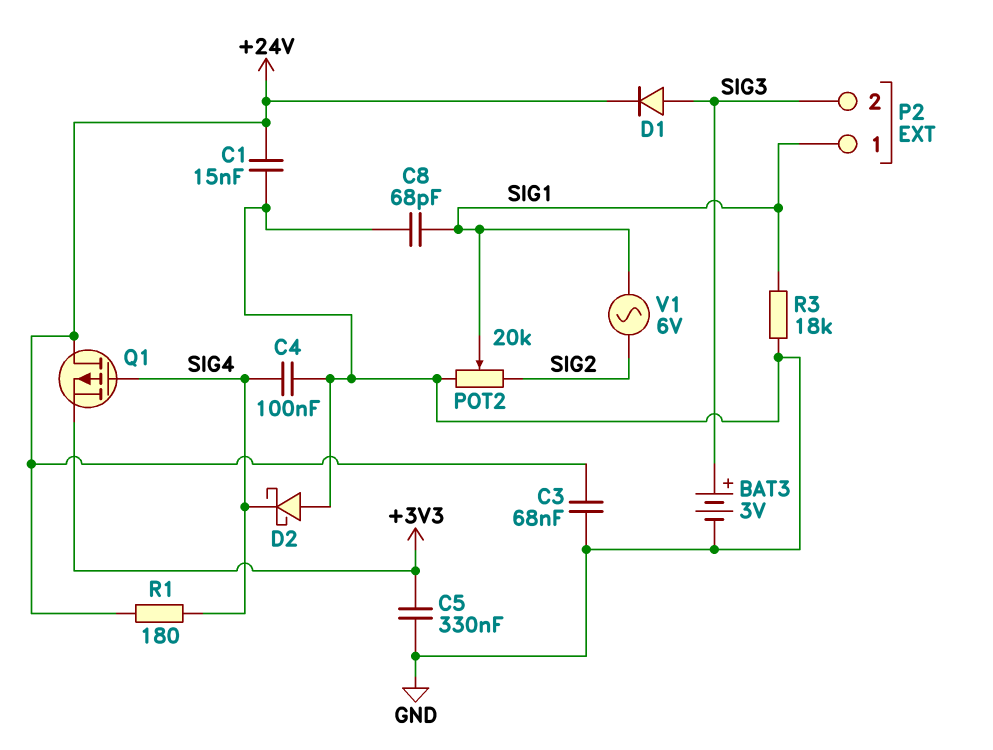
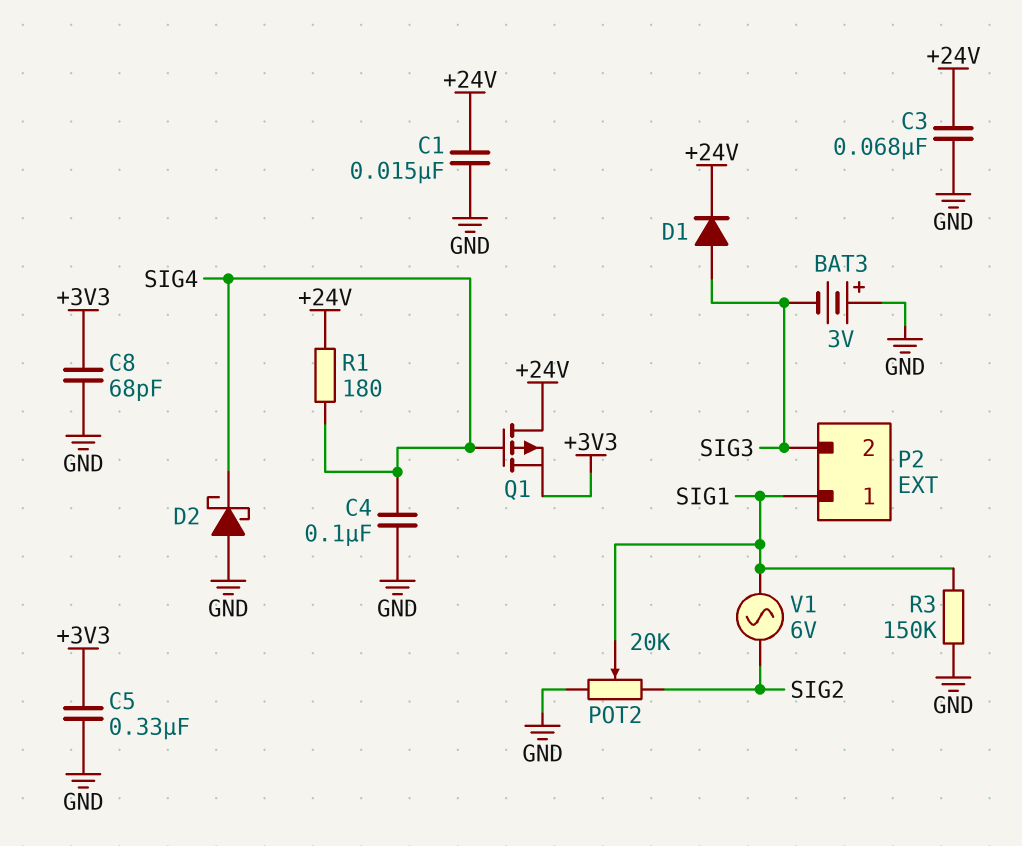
BAT3: 3V (plus SIG3, minus GND) -> 3V (plus GND, minus SIG3)
C8: 68pF (GND, SIG1) -> 68pF (+3V3, GND)
R3: 18k (GND, SIG1) -> 150k (GND, SIG1)

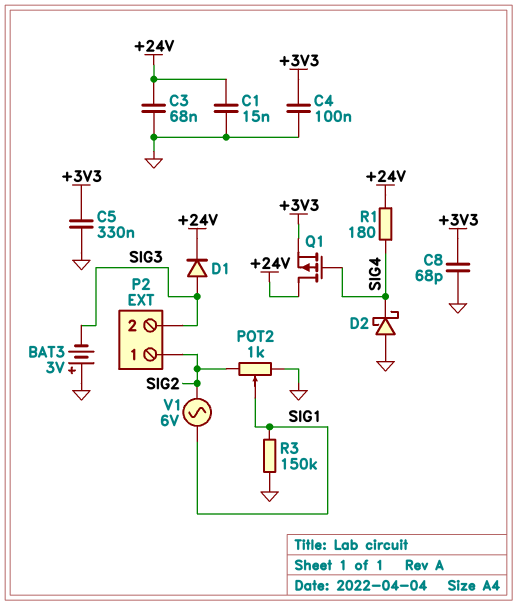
C4: 100nF (GND, SIG4) -> 100nF (+3V3, GND)
P2 pin 1: SIG1 -> SIG2
POT2: 20k (GND, SIG2, wiper SIG1) -> 1k (GND, SIG2, wiper SIG1)

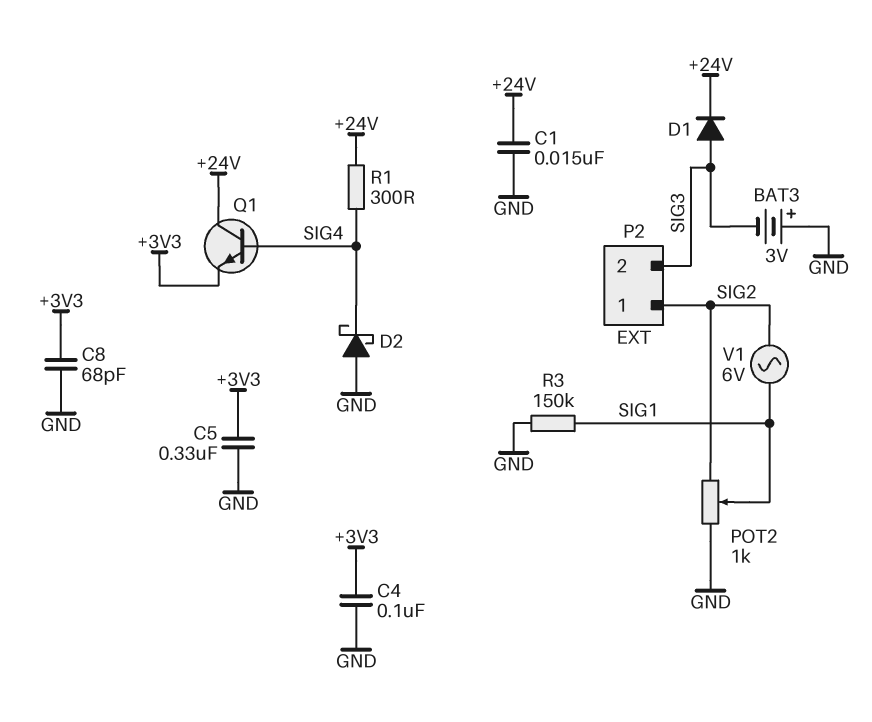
C3: 68nF (+24V, GND) -> none
Q1: PMOS (G SIG4, D +24V, S +3V3) -> NPN (B SIG4, C +24V, E +3V3)
R1: 180 (+24V, SIG4) -> 300 (+24V, SIG4)

